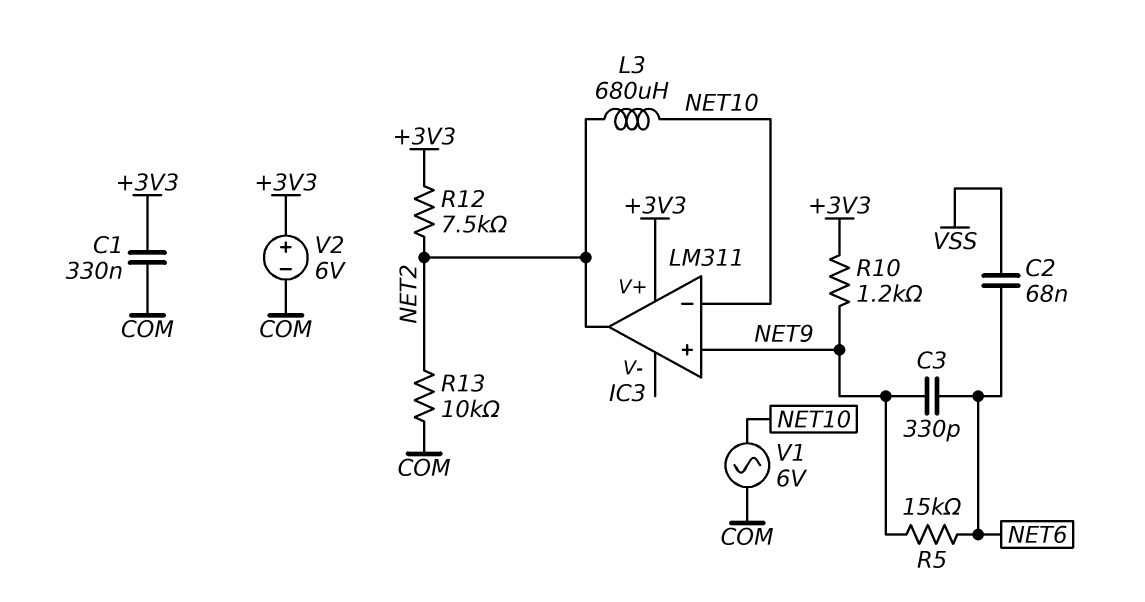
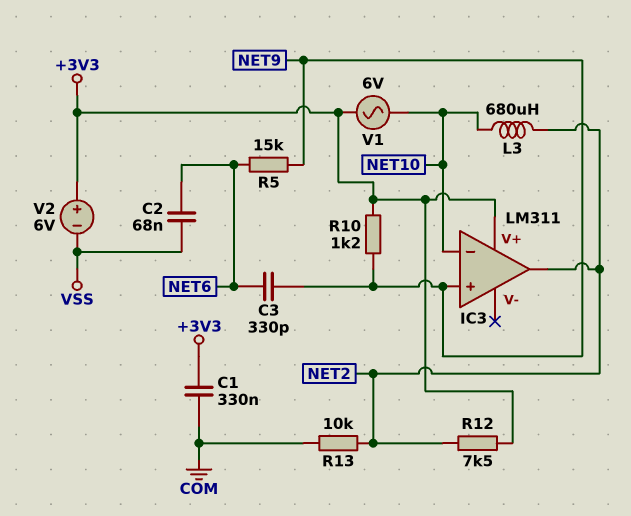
V1: AC 6V (COM, NET10) -> AC 6V (+3V3, NET10)
V2: 6V (plus +3V3, minus COM) -> 6V (plus +3V3, minus VSS)

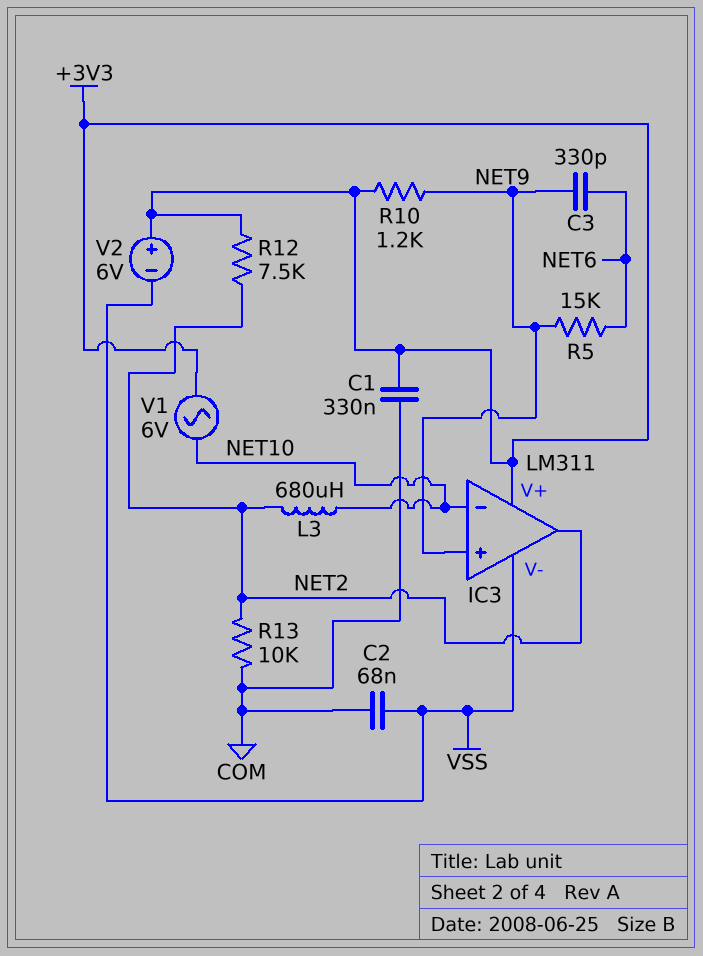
C2: 68nF (NET6, VSS) -> 68nF (COM, VSS)
IC3 pin V-: none -> VSS

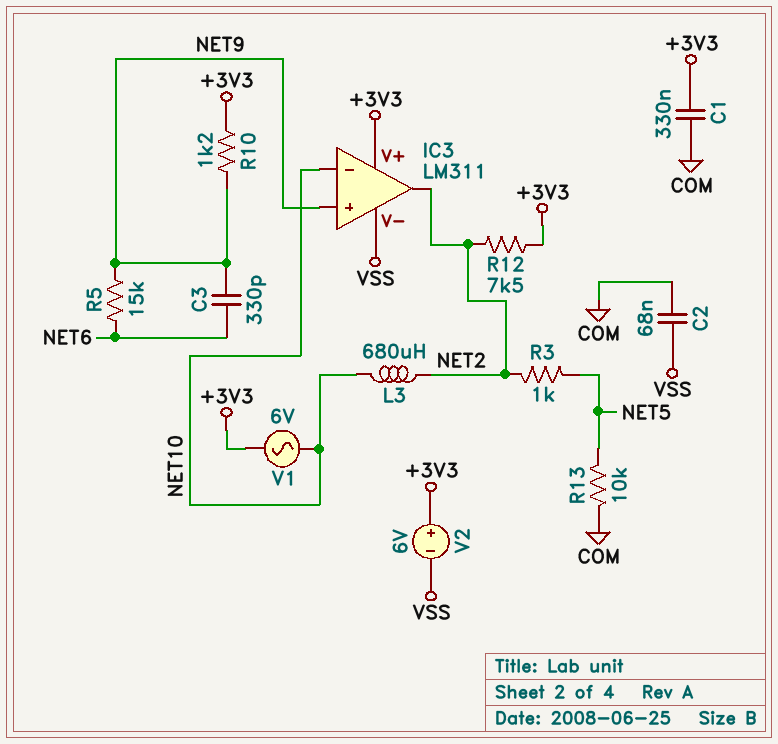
R3: none -> 1k (NET2, NET5)
R13: 10k (COM, NET2) -> 10k (COM, NET5)

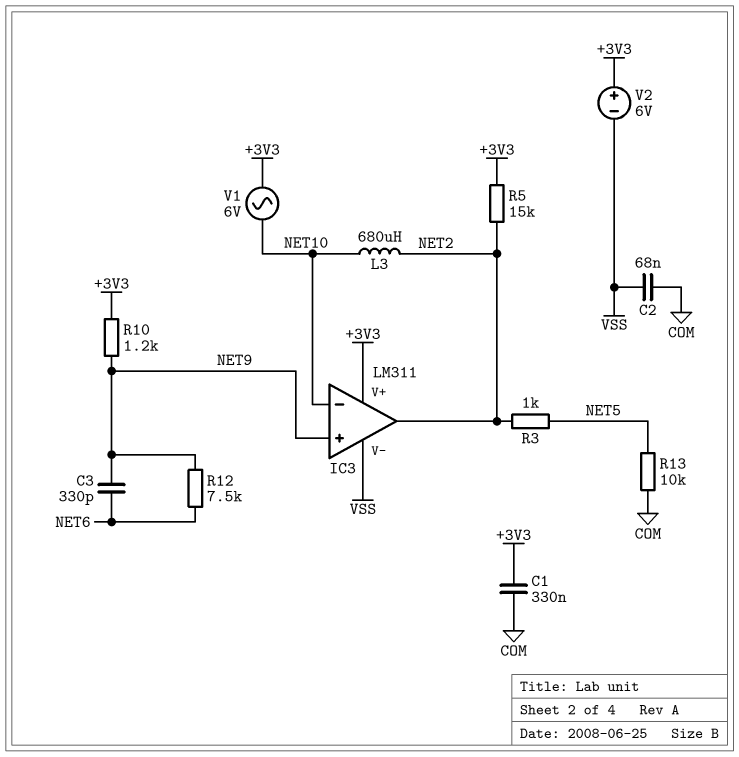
R5: 15k (NET6, NET9) -> 15k (+3V3, NET2)
R12: 7.5k (+3V3, NET2) -> 7.5k (NET6, NET9)

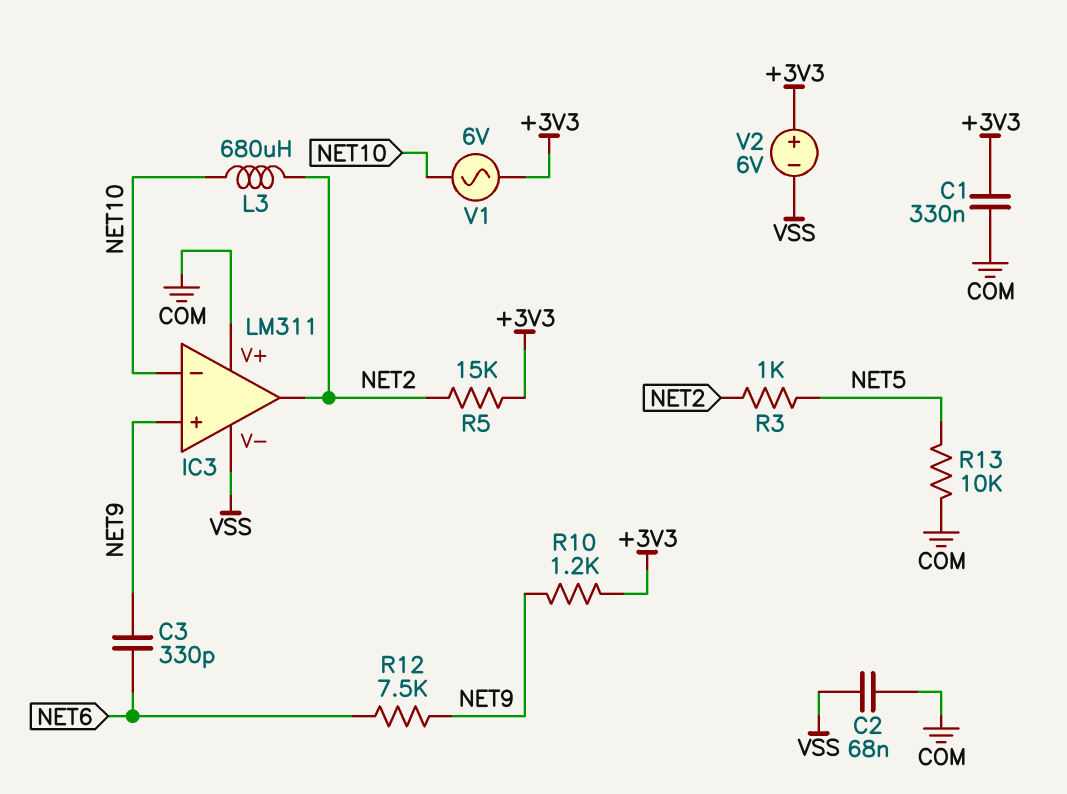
IC3 pin V+: +3V3 -> COM

